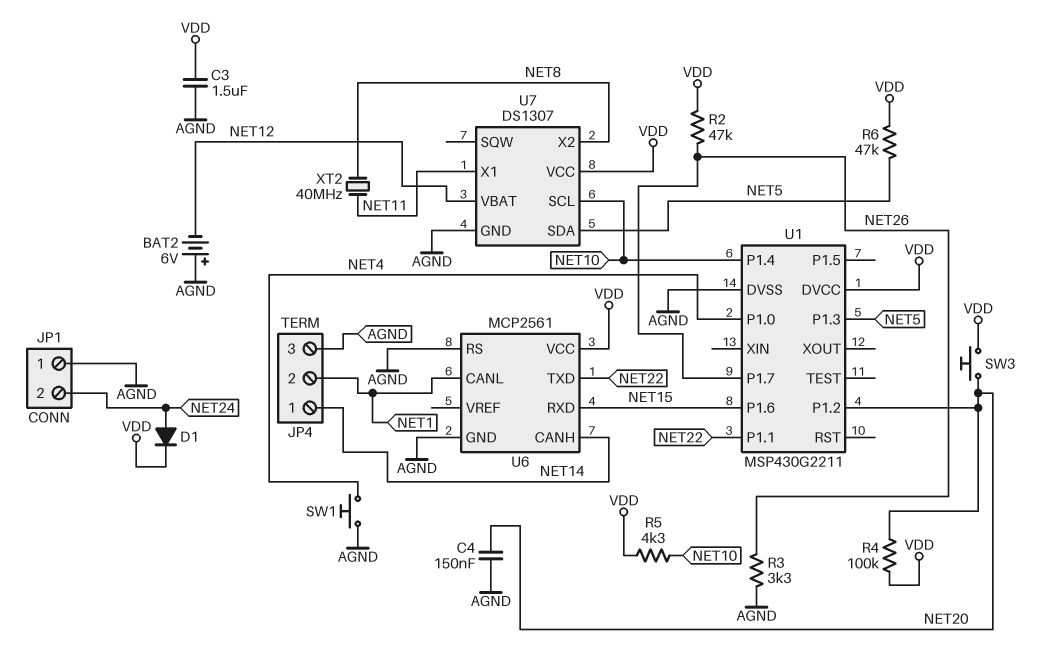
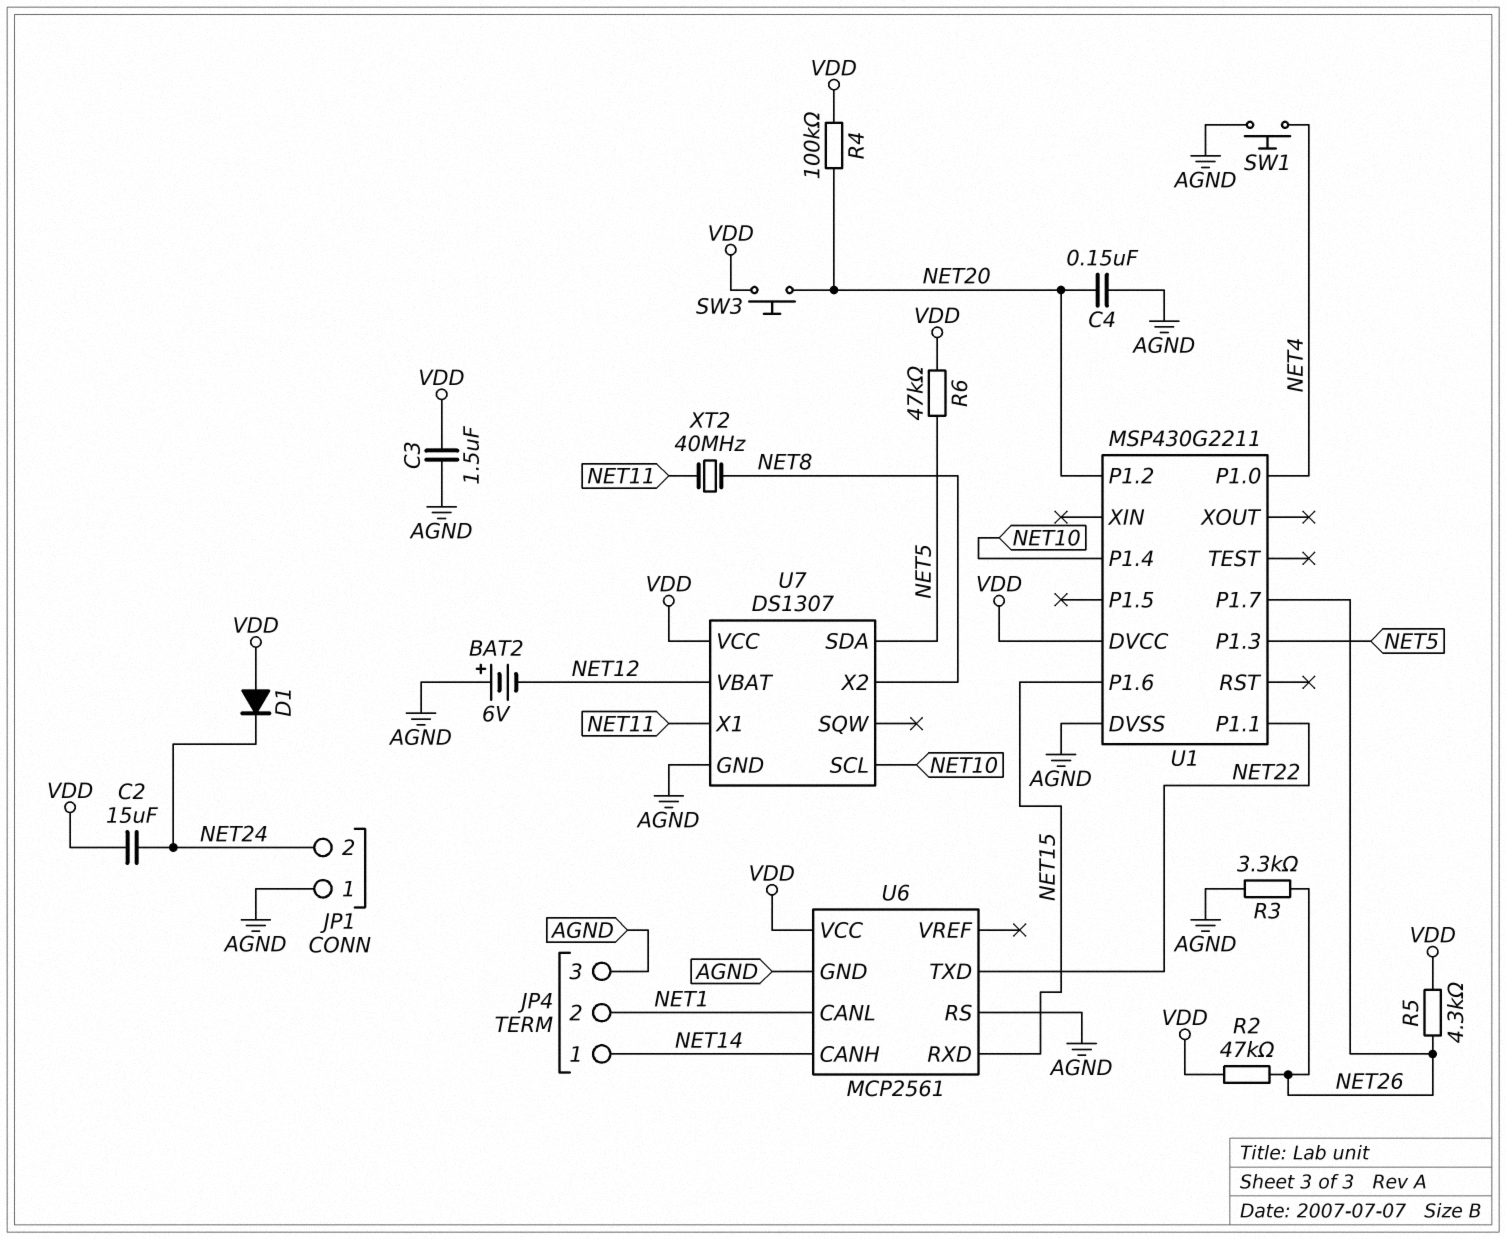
C2: none -> 15uF (NET24, VDD)
D1: diode (A NET24, K VDD) -> diode (A VDD, K NET24)
R5: 4.3k (NET10, VDD) -> 4.3k (NET26, VDD)

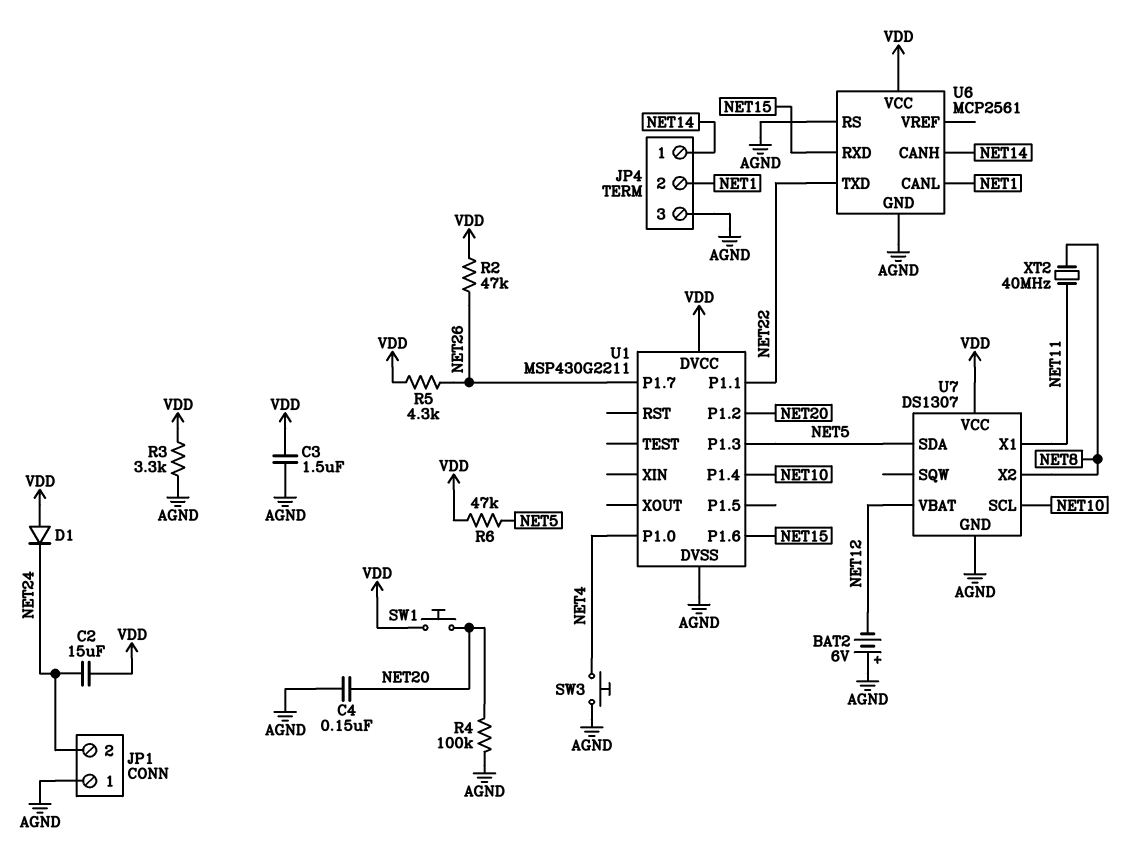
R3: 3.3k (AGND, NET26) -> 3.3k (AGND, VDD)
R4: 100k (NET20, VDD) -> 100k (AGND, NET20)
SW1: button (AGND, NET4) -> button (NET20, VDD)
SW3: button (NET20, VDD) -> button (AGND, NET4)

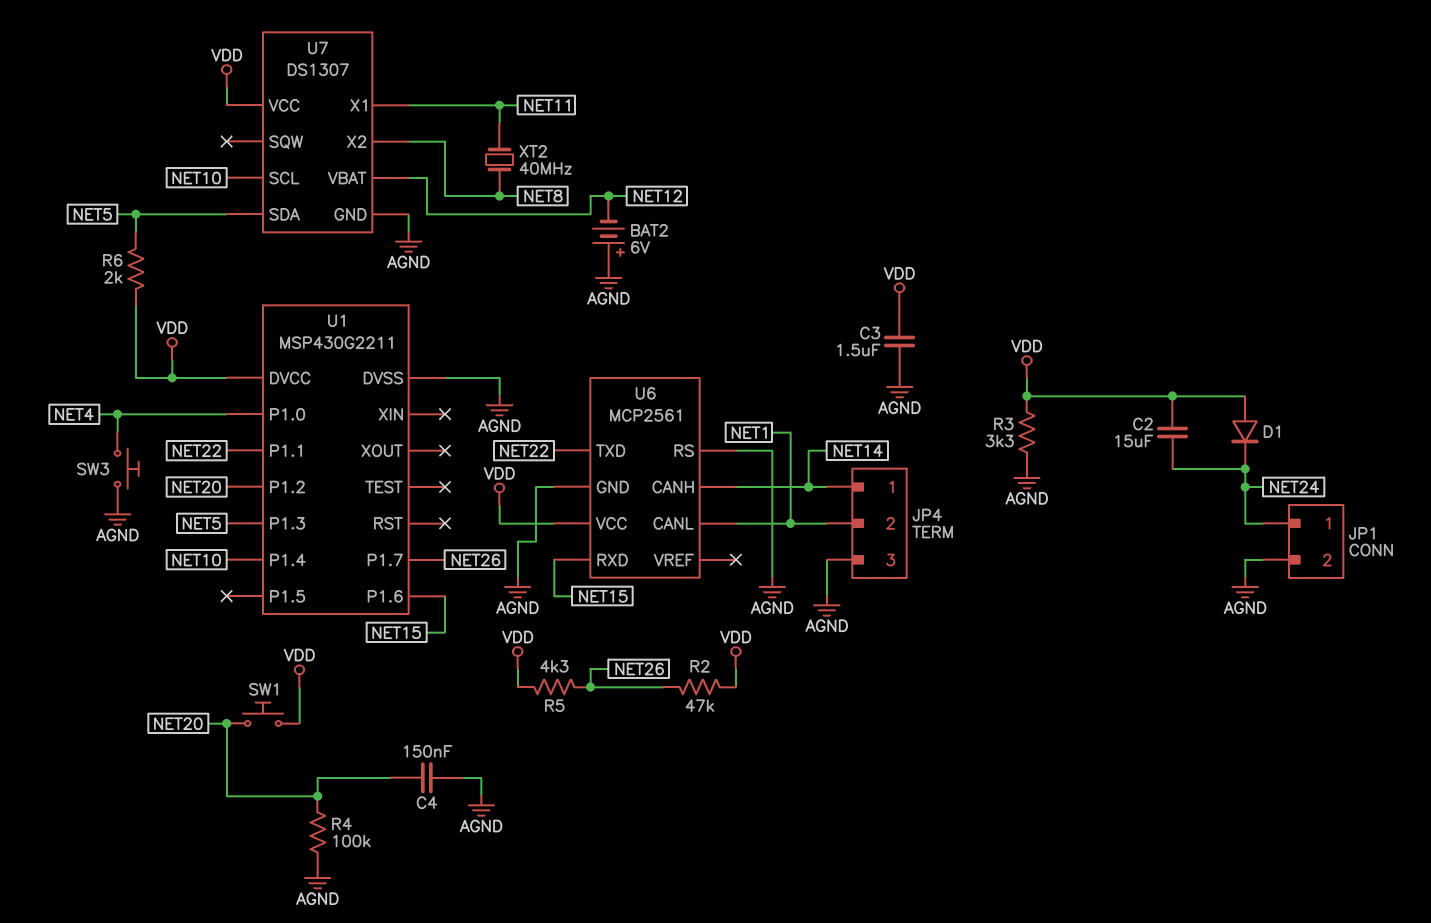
JP1 pin 1: AGND -> NET24
JP1 pin 2: NET24 -> AGND
R6: 47k (NET5, VDD) -> 2k (NET5, VDD)

